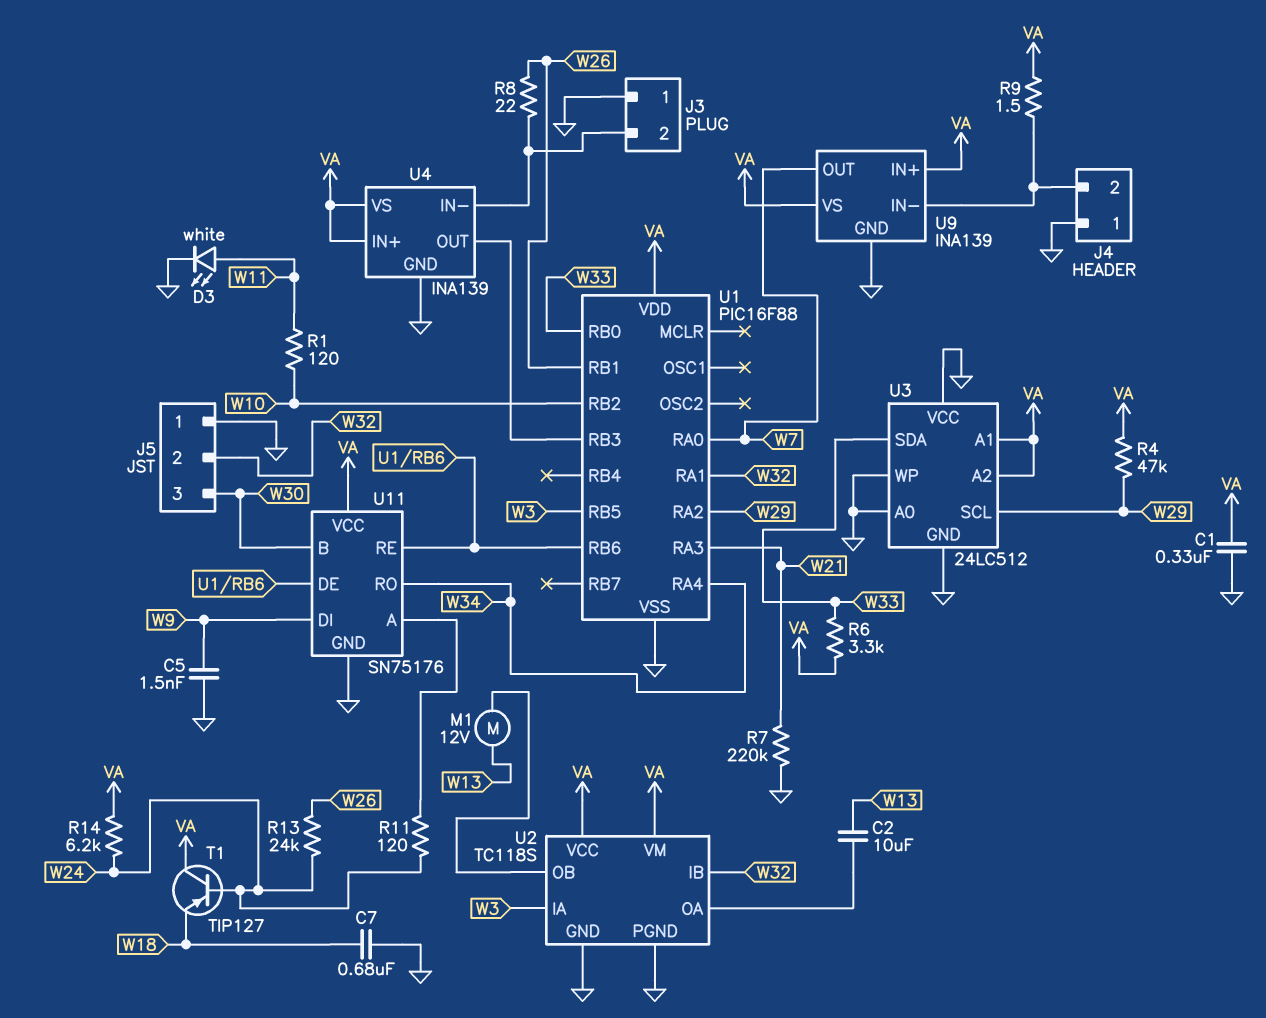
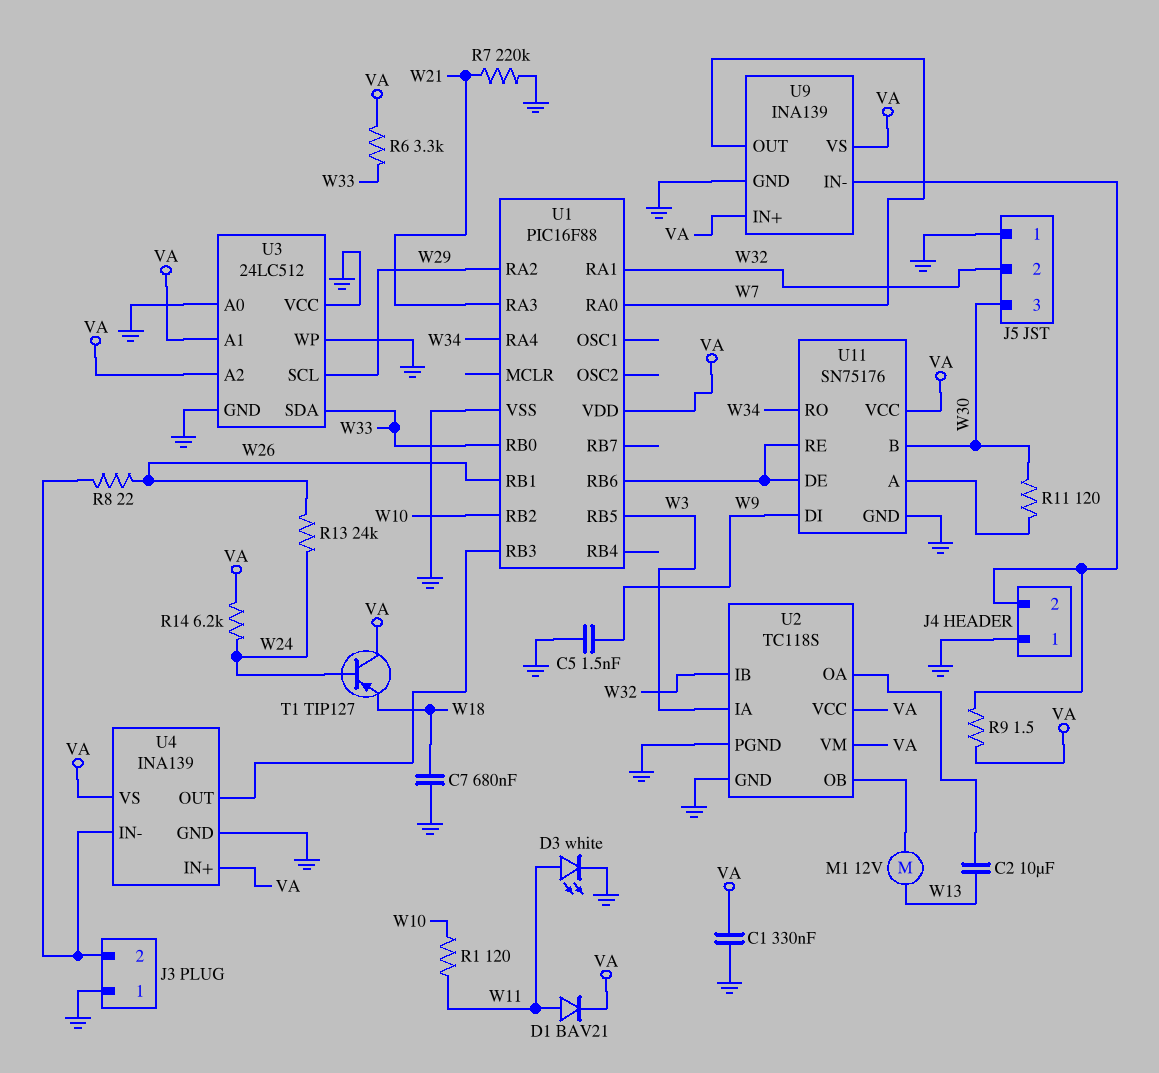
D1: none -> diode BAV21 (A W11, K VA)
R4: 47k (VA, W29) -> none
R11: 120 (U11/A, W24) -> 120 (U11/A, W30)

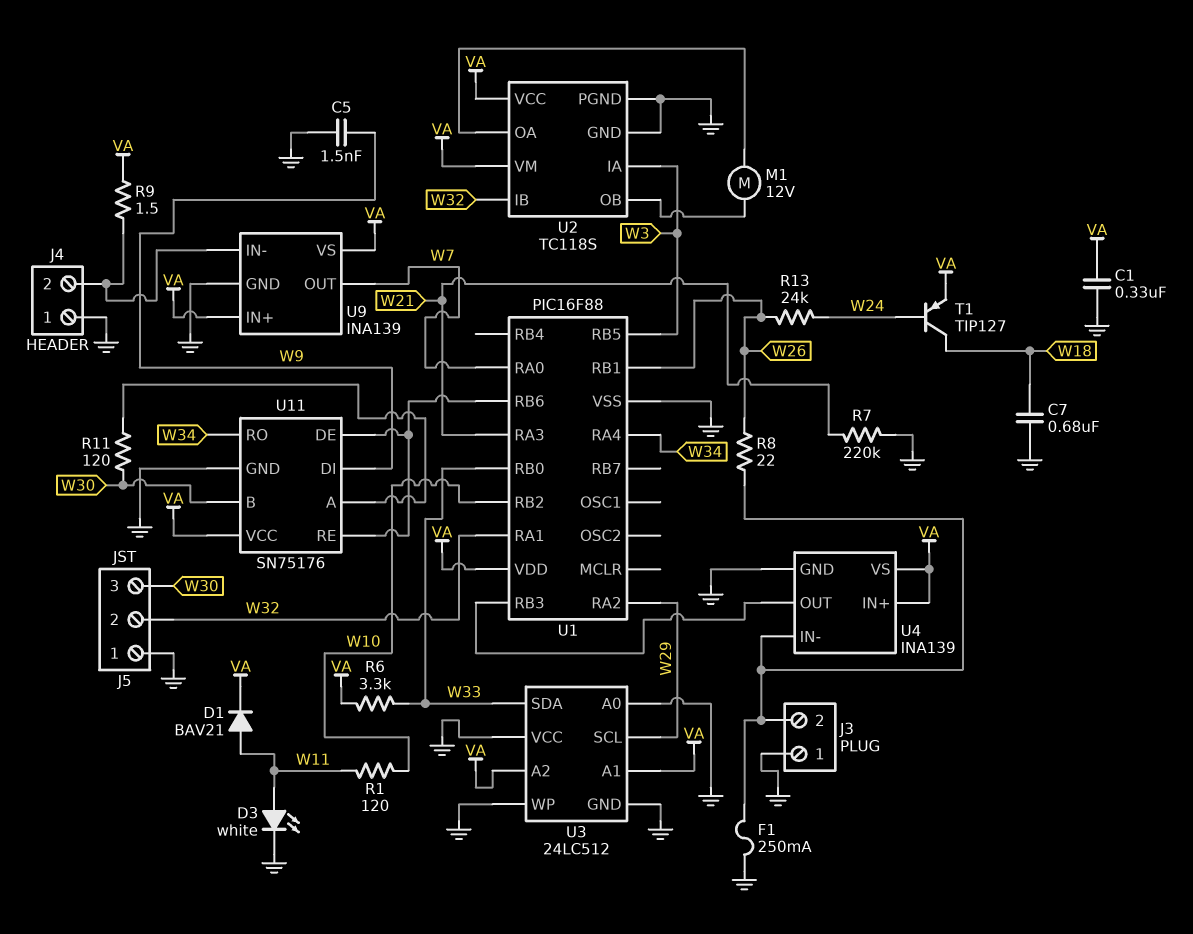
C2: 10uF (U2/OA, W13) -> none
F1: none -> 250mA (GND, J3/2)
M1: motor 12V (U2/OB, W13) -> motor 12V (U2/OA, U2/OB)
R14: 6.2k (VA, W24) -> none
T1: PNP TIP127 (B W24, C VA, E W18) -> PNP TIP127 (B W24, C W18, E VA)

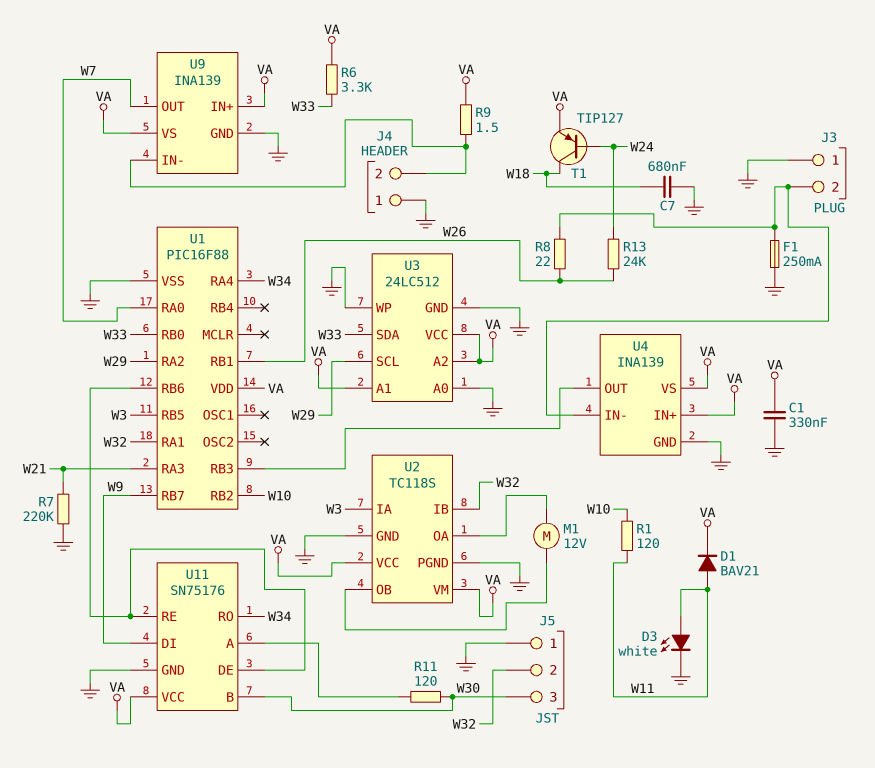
C5: 1.5nF (GND, W9) -> none
U1 pin RB7: none -> W9
U3 pin VCC: GND -> VA

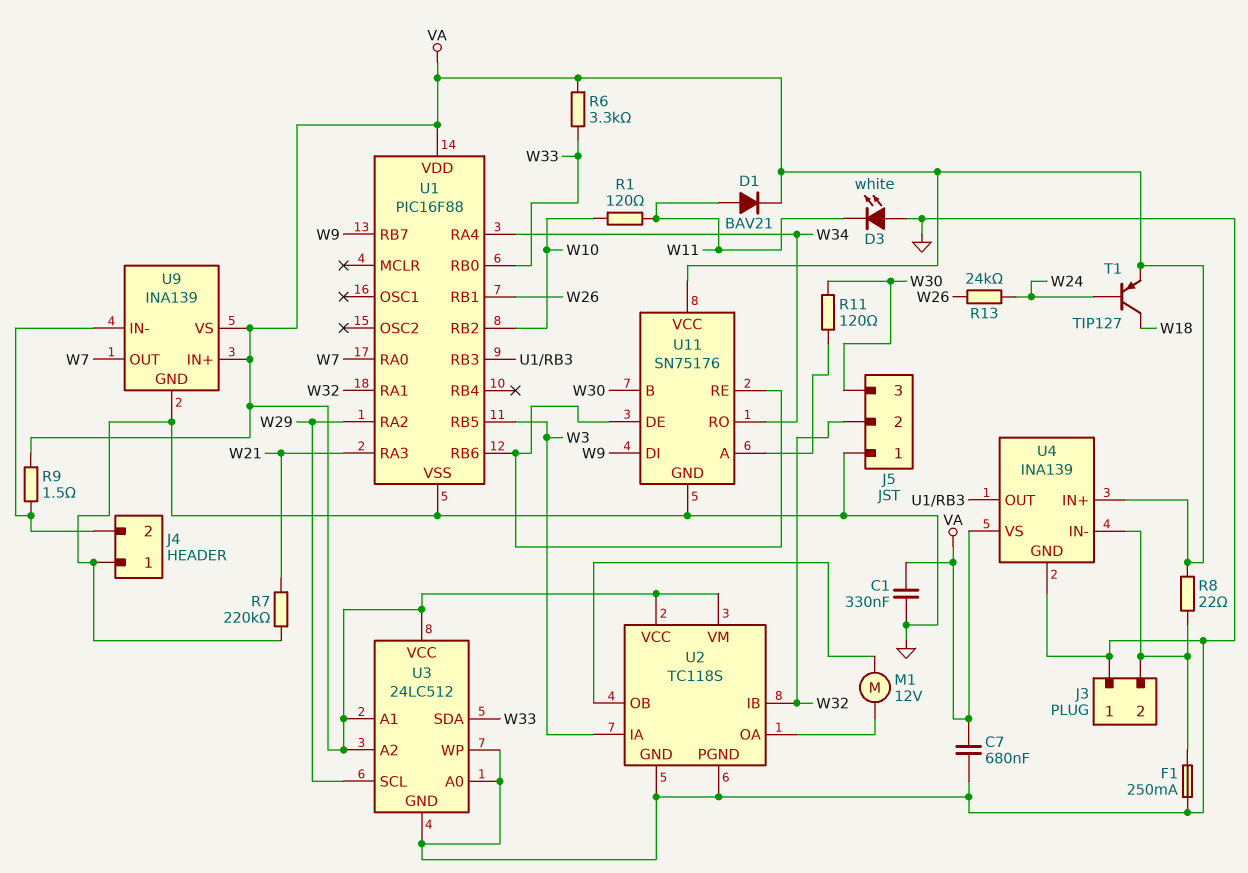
C7: 680nF (GND, W18) -> 680nF (GND, VA)
D3: LED white (A W11, K GND) -> LED white (A GND, K W11)
R8: 22 (J3/2, W26) -> 22 (J3/2, VA)

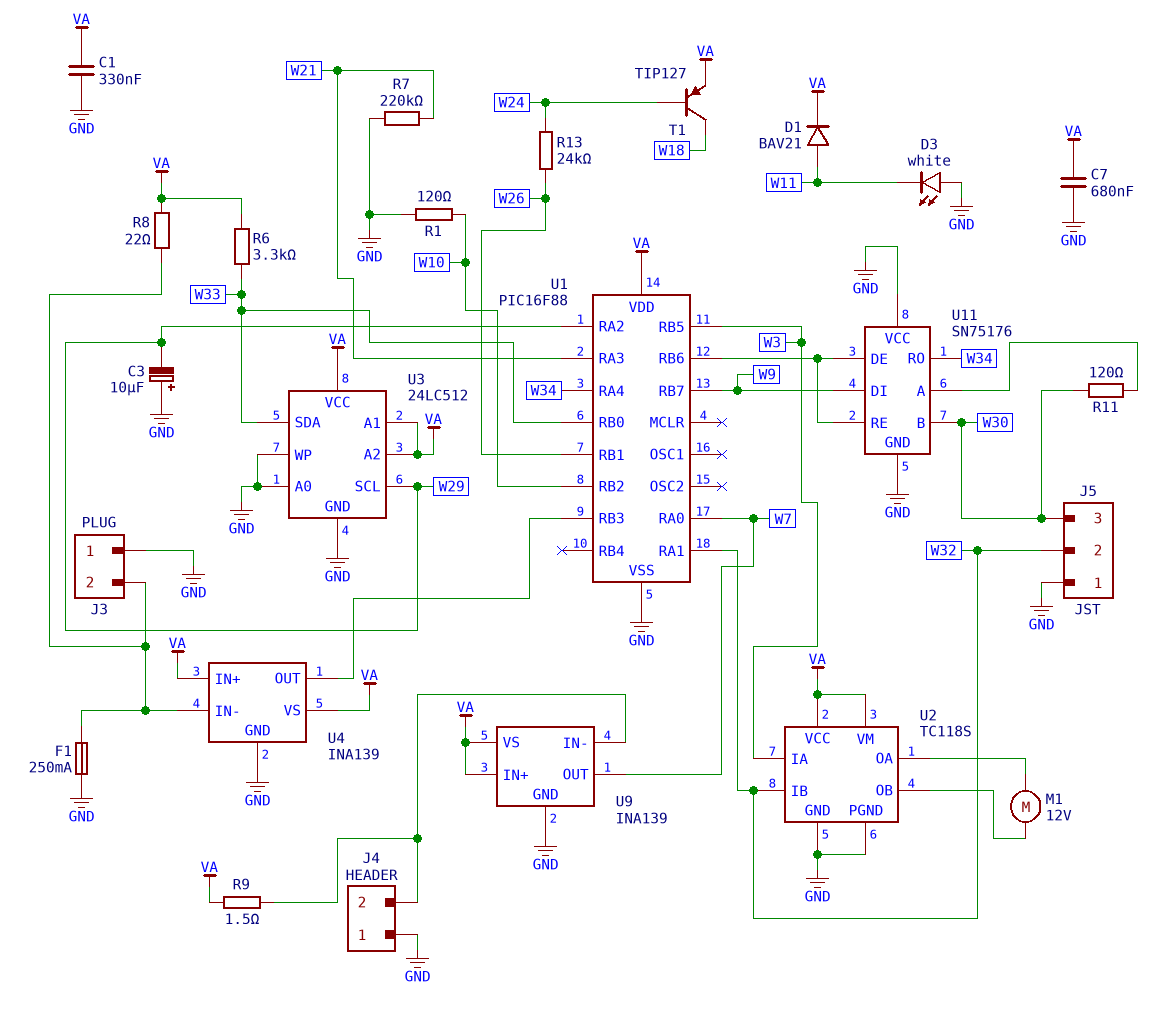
C3: none -> 10uF (plus GND, minus W29)
R1: 120 (W10, W11) -> 120 (GND, W10)
U11 pin VCC: VA -> GND

